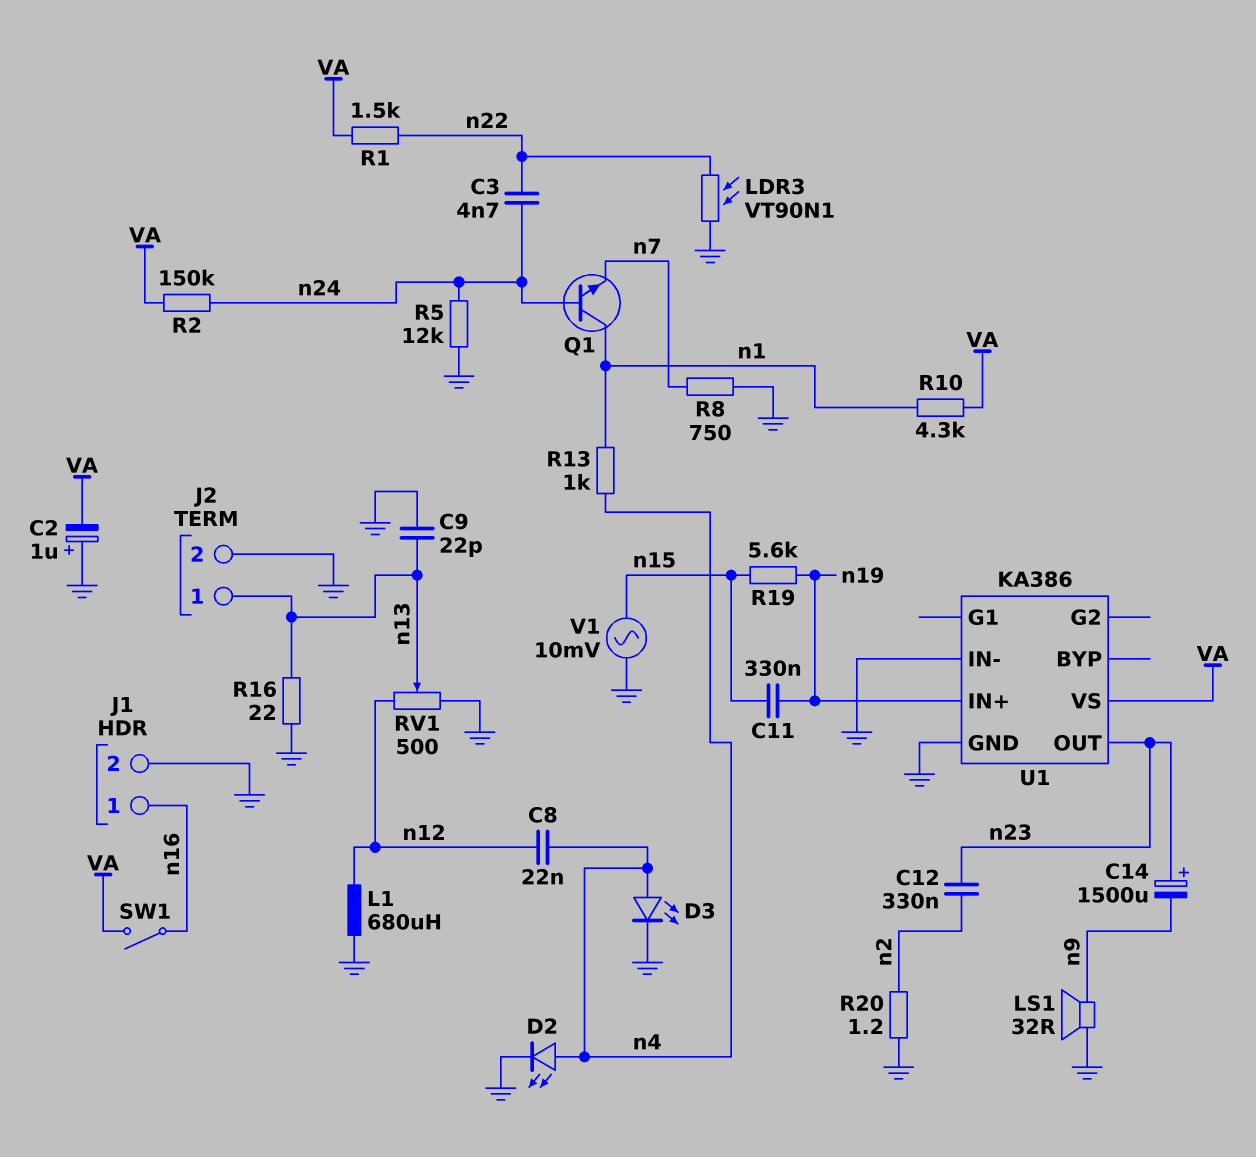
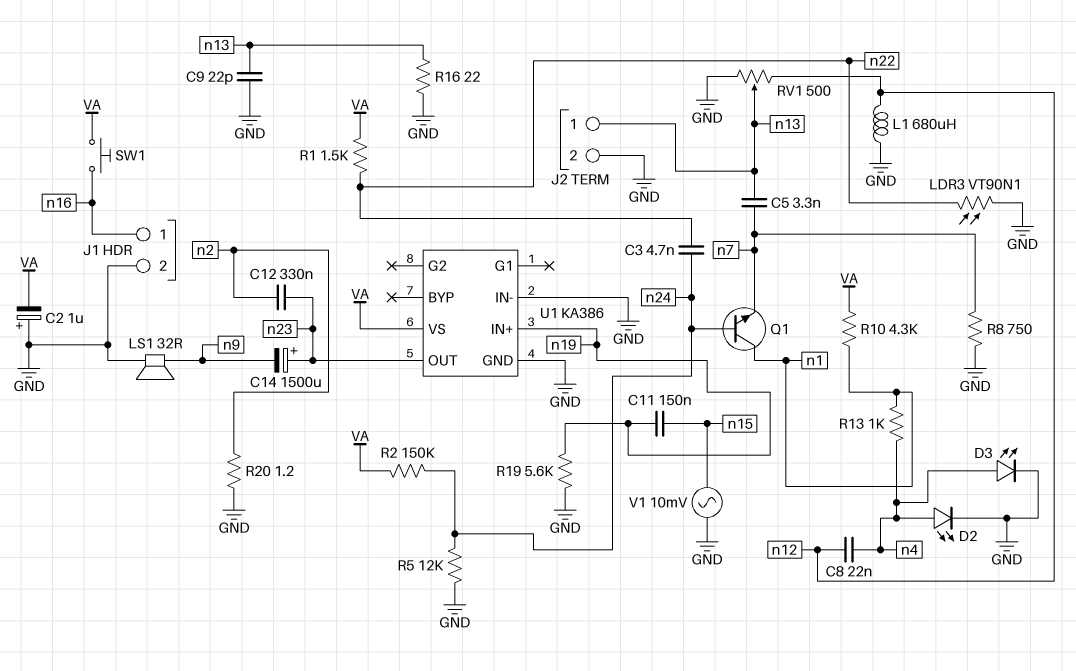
C5: none -> 3.3nF (n7, n13)
C11: 330nF (n15, n19) -> 150nF (n15, n19)
R19: 5.6k (n15, n19) -> 5.6k (GND, n19)
SW1: switch (VA, n16) -> button (VA, n16)

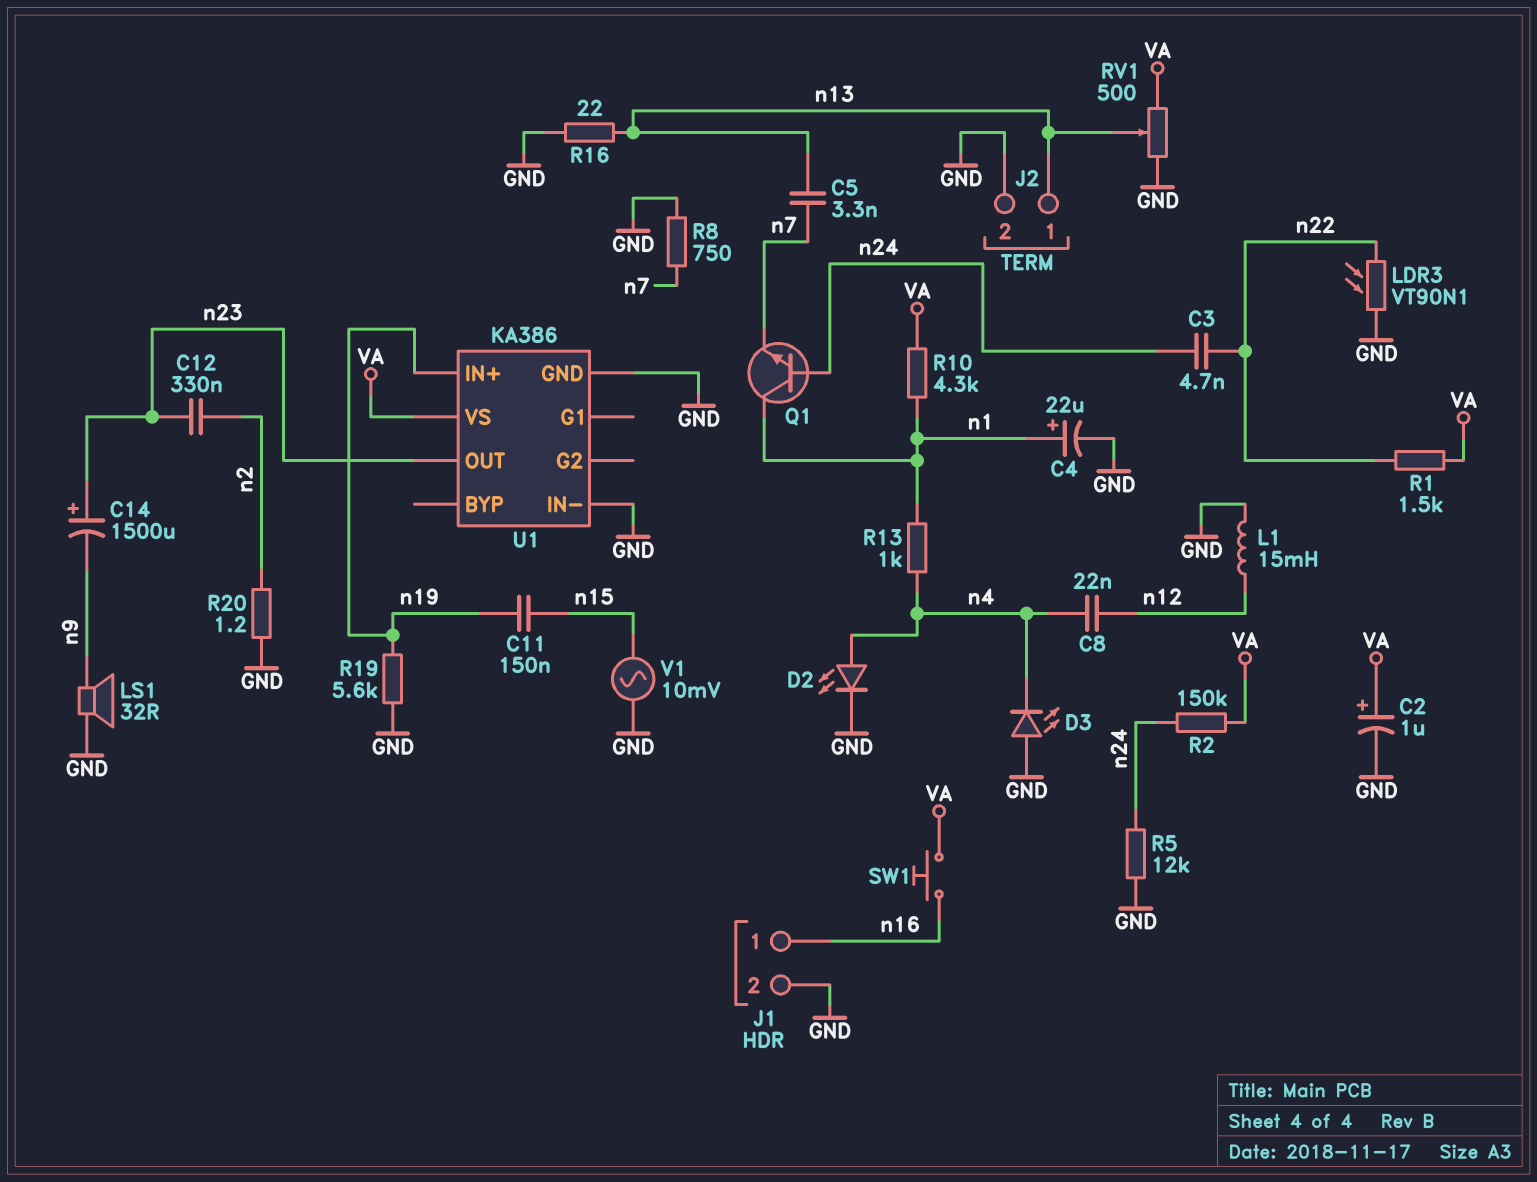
C2: 1uF (plus GND, minus VA) -> 1uF (plus VA, minus GND)
C4: none -> 22uF (plus n1, minus GND)
C9: 22pF (GND, n13) -> none
D3: LED (A n4, K GND) -> LED (A GND, K n4)
L1: 680uH (GND, n12) -> 15mH (GND, n12)
RV1: 500 (GND, n12, wiper n13) -> 500 (GND, VA, wiper n13)

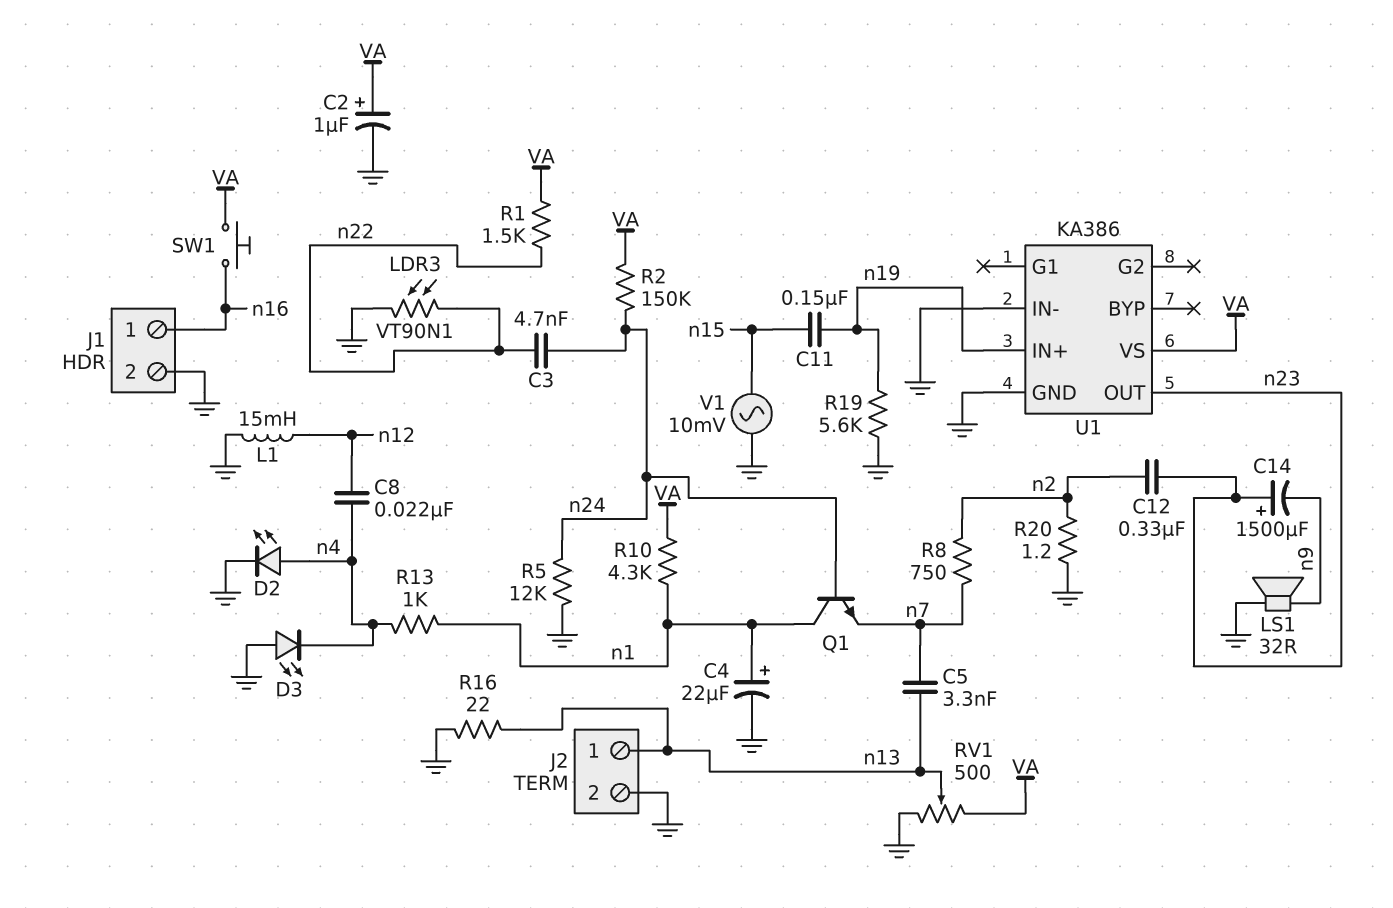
R8: 750 (GND, n7) -> 750 (n2, n7)

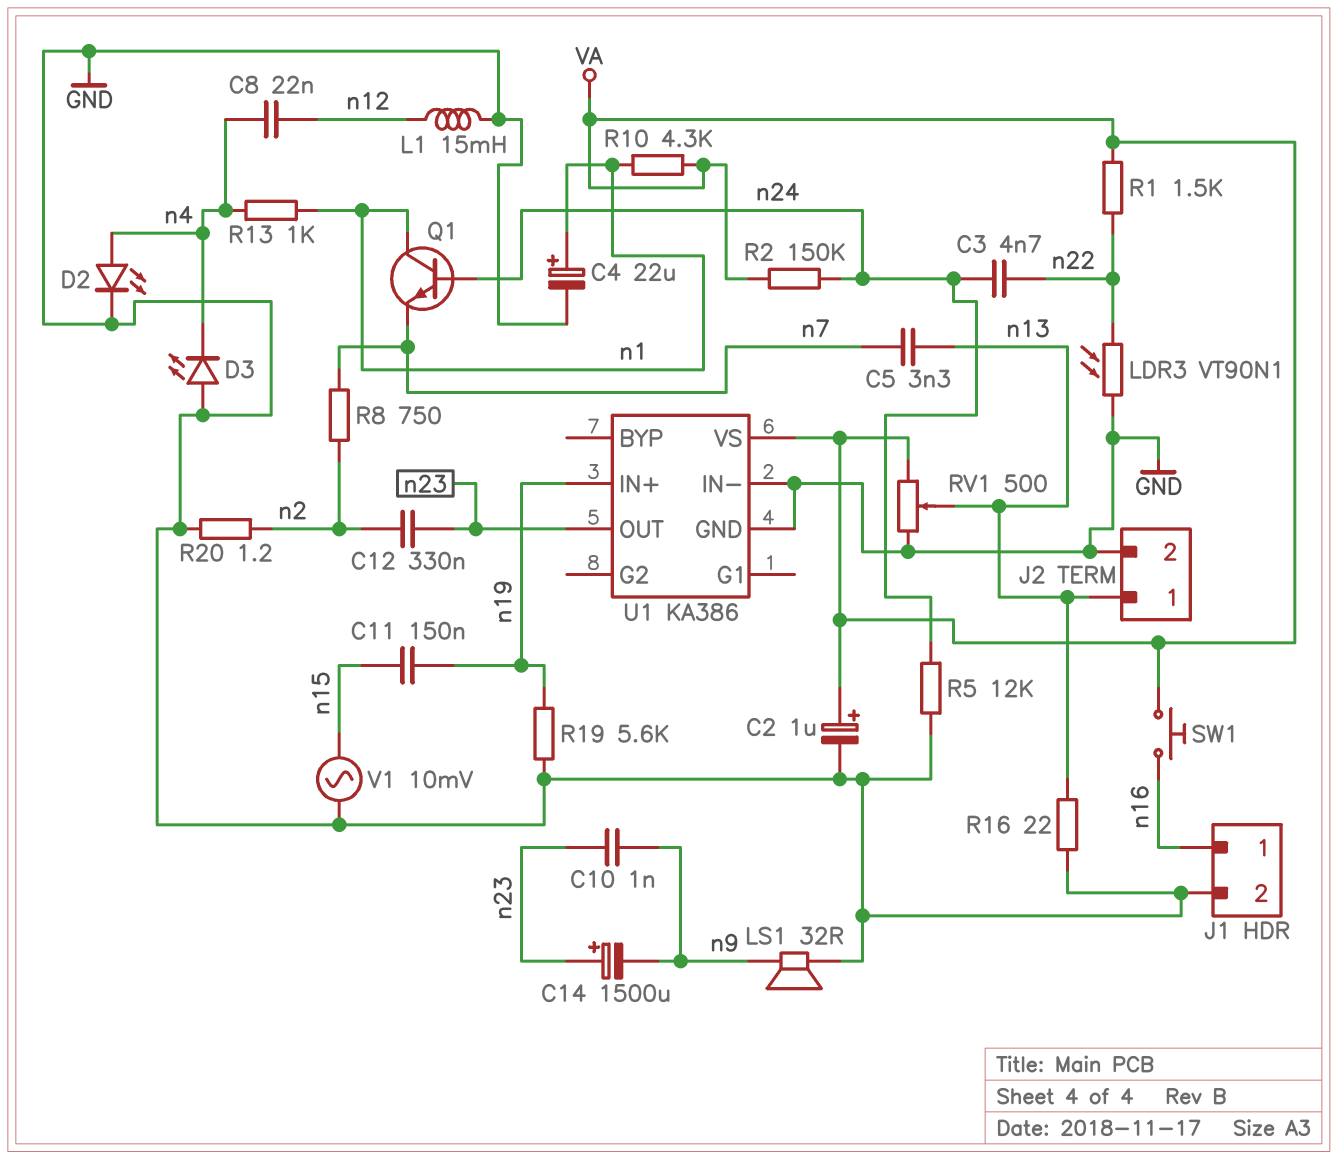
C10: none -> 1nF (n9, n23)

